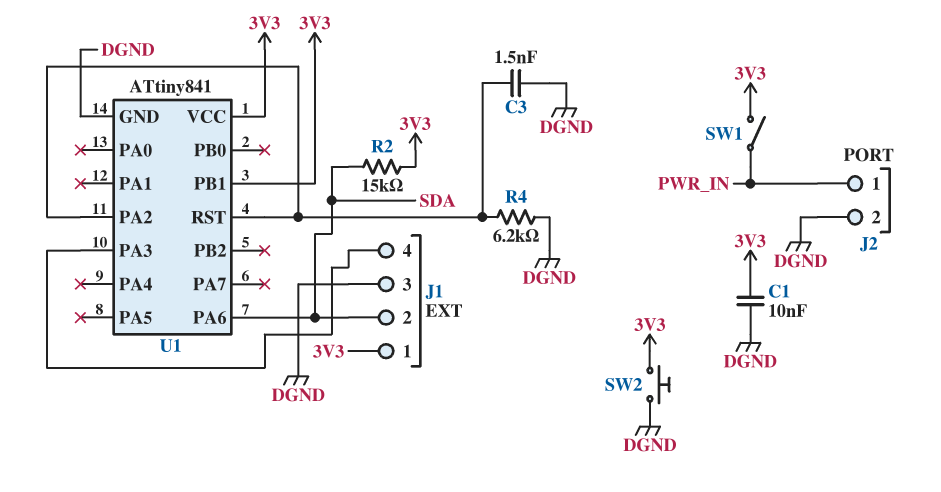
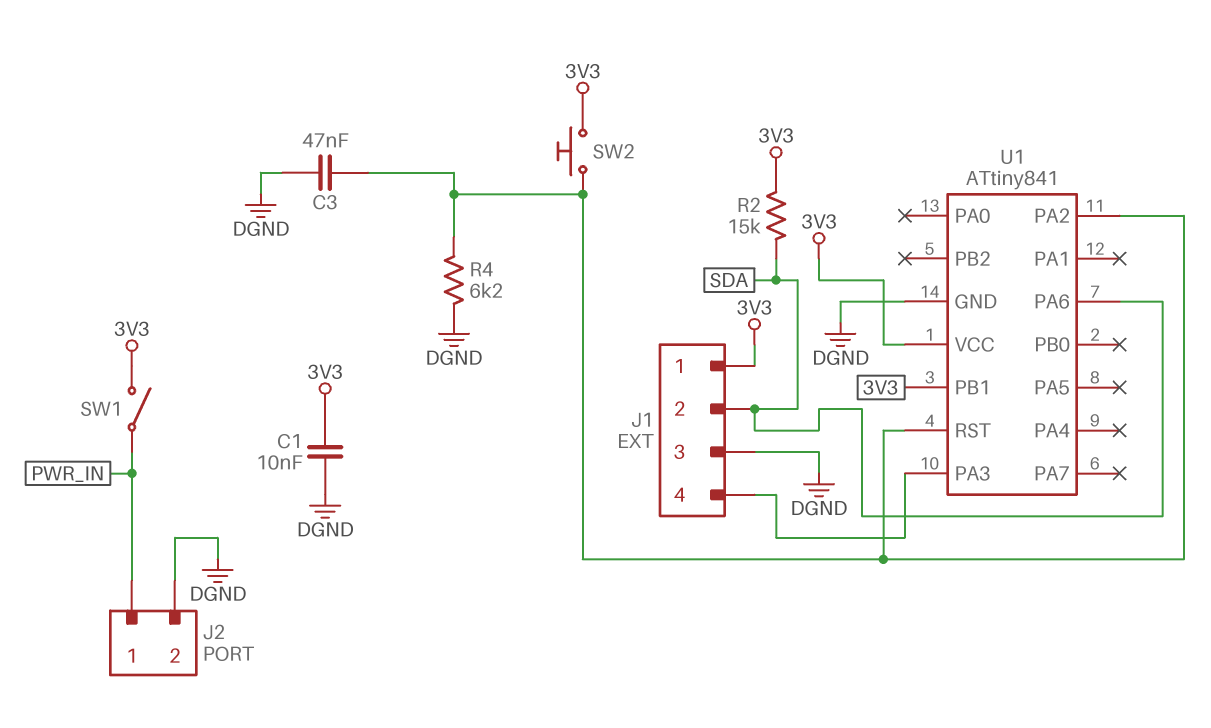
C3: 1.5nF (DGND, U1/PA2) -> 47nF (DGND, U1/PA2)
SW2: button (3V3, DGND) -> button (3V3, U1/PA2)

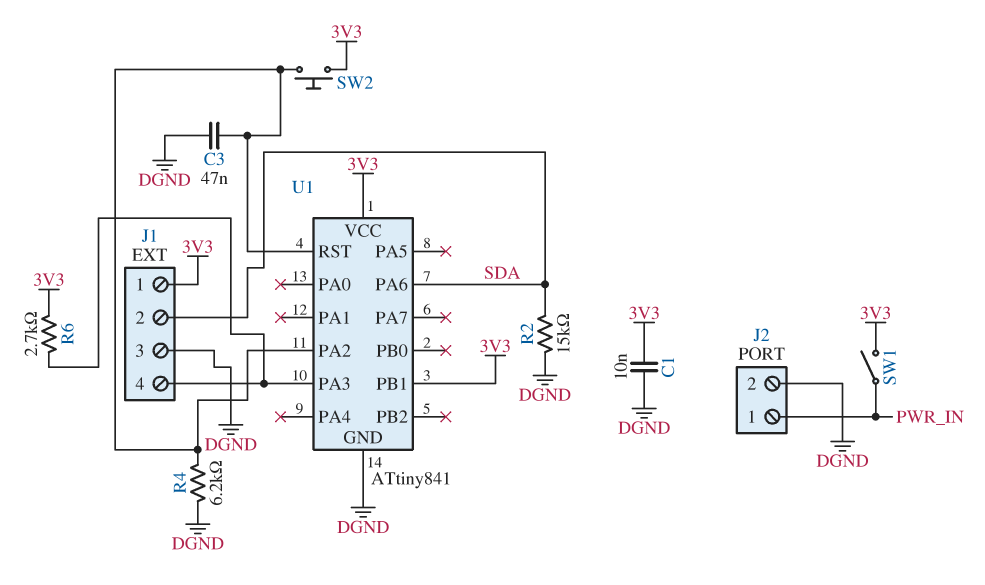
R2: 15k (3V3, SDA) -> 15k (DGND, SDA)
R6: none -> 2.7k (3V3, J1/4)

